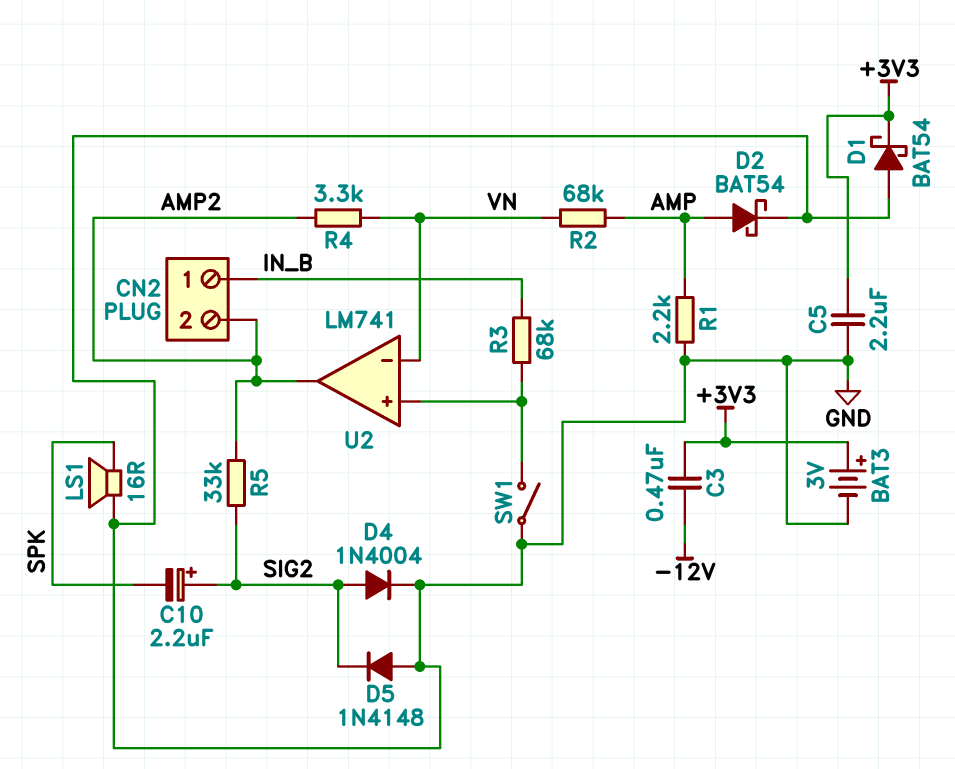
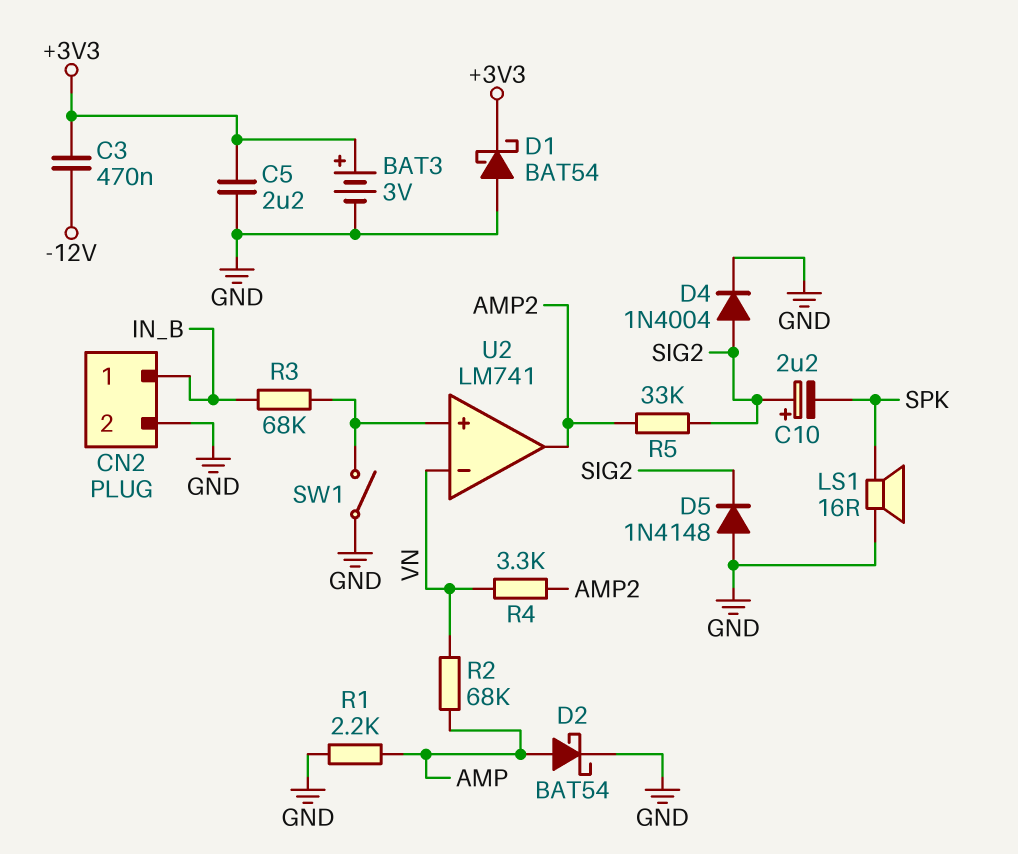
CN2 pin 2: AMP2 -> GND

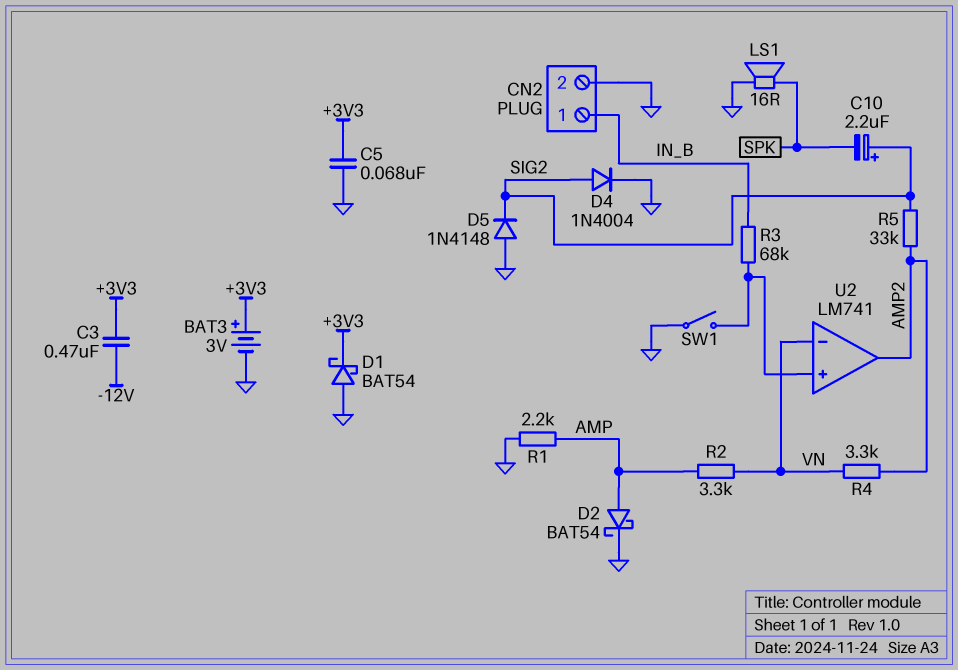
C5: 2.2uF (+3V3, GND) -> 68nF (+3V3, GND)
R2: 68k (AMP, VN) -> 3.3k (AMP, VN)

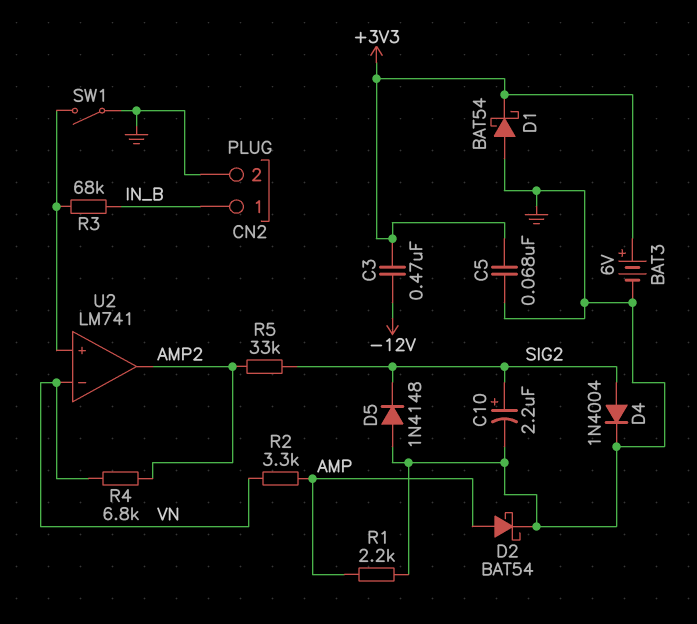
BAT3: 3V (plus +3V3, minus GND) -> 6V (plus +3V3, minus GND)
C10: 2.2uF (plus SIG2, minus SPK) -> 2.2uF (plus SIG2, minus GND)
LS1: speaker 16R (GND, SPK) -> none
R4: 3.3k (AMP2, VN) -> 6.8k (AMP2, VN)

